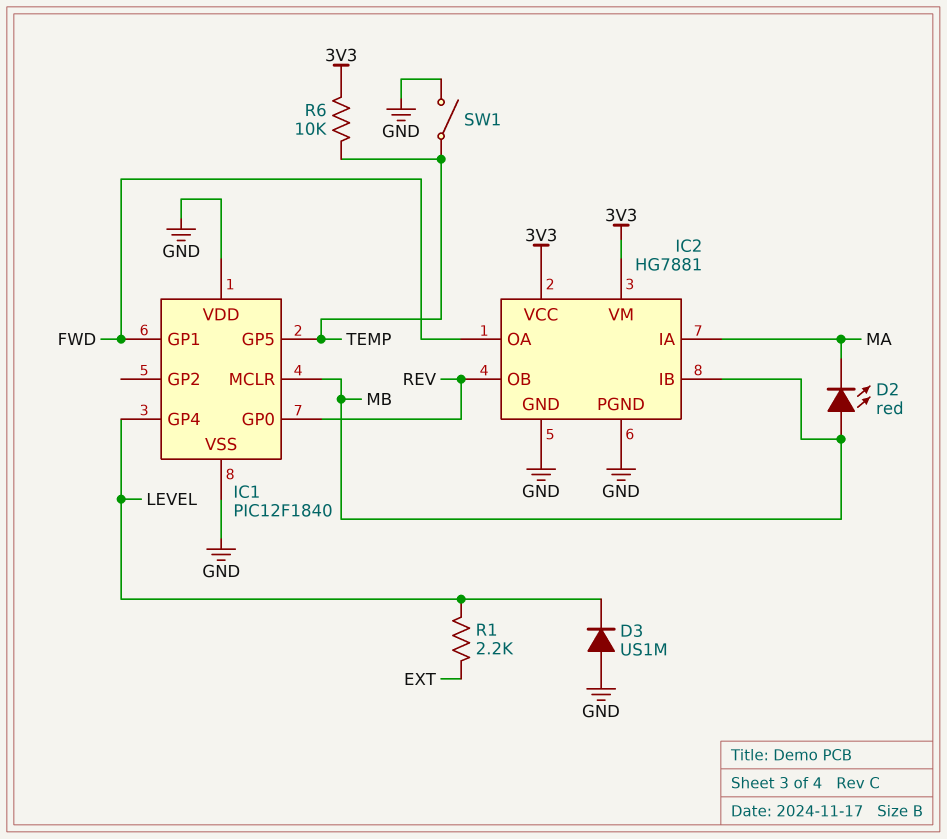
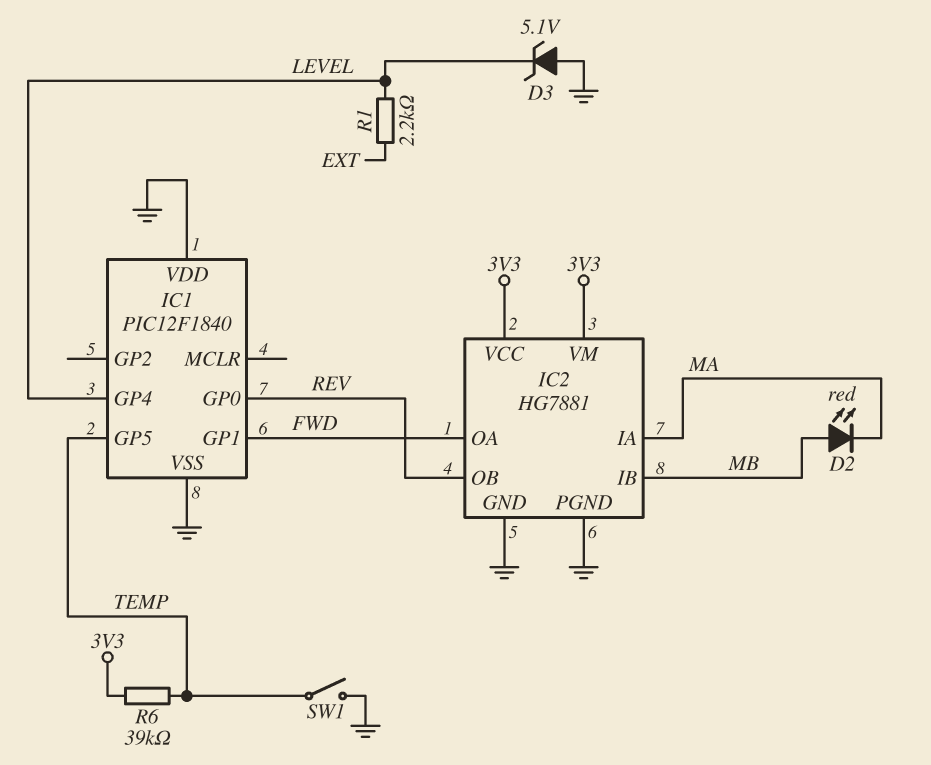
D3: diode US1M (A GND, K LEVEL) -> zener 5.1V (A GND, K LEVEL)
IC1 pin MCLR: MB -> none
R6: 10k (3V3, TEMP) -> 39k (3V3, TEMP)

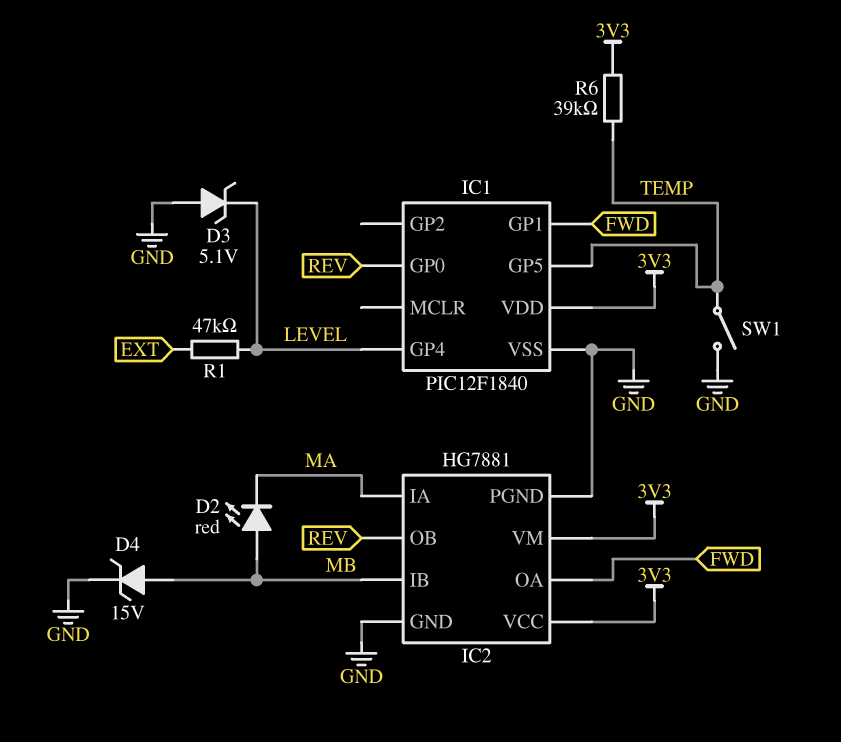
D4: none -> zener 15V (A MB, K GND)
IC1 pin VDD: GND -> 3V3
R1: 2.2k (EXT, LEVEL) -> 47k (EXT, LEVEL)

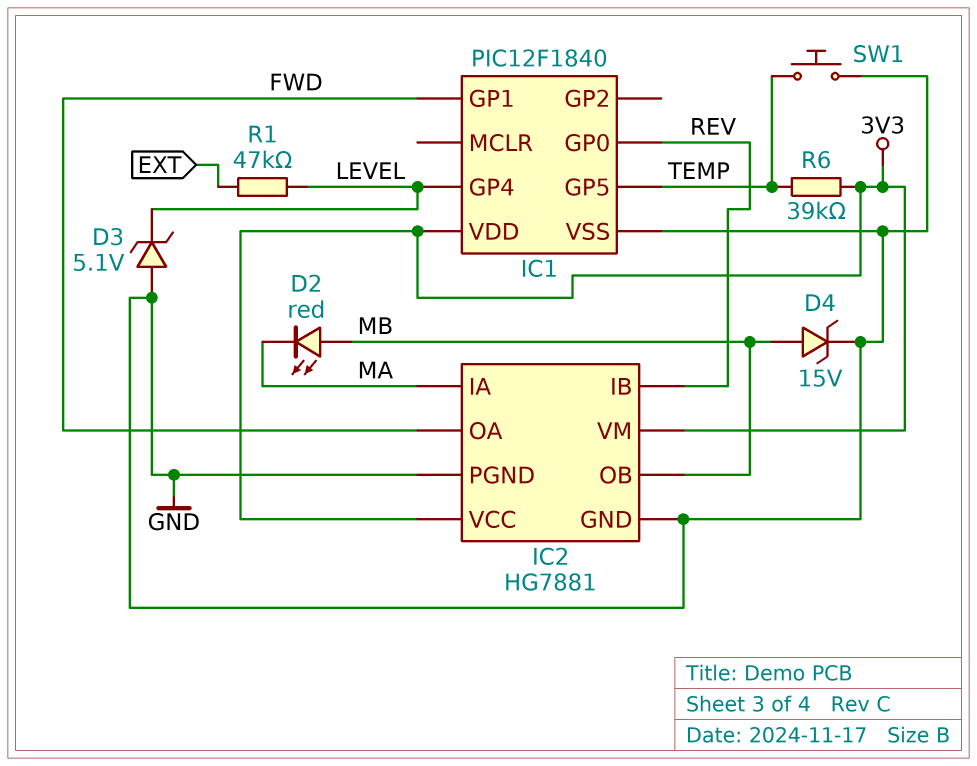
IC2 pin IB: MB -> REV
IC2 pin OB: REV -> MB
SW1: switch (GND, TEMP) -> button (GND, TEMP)

